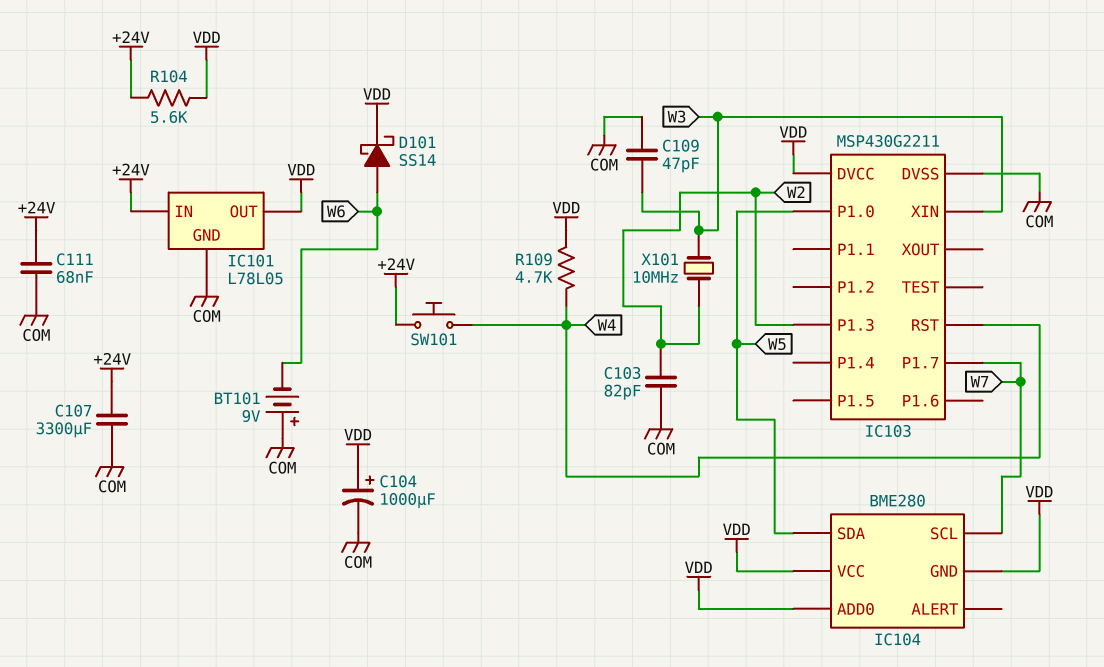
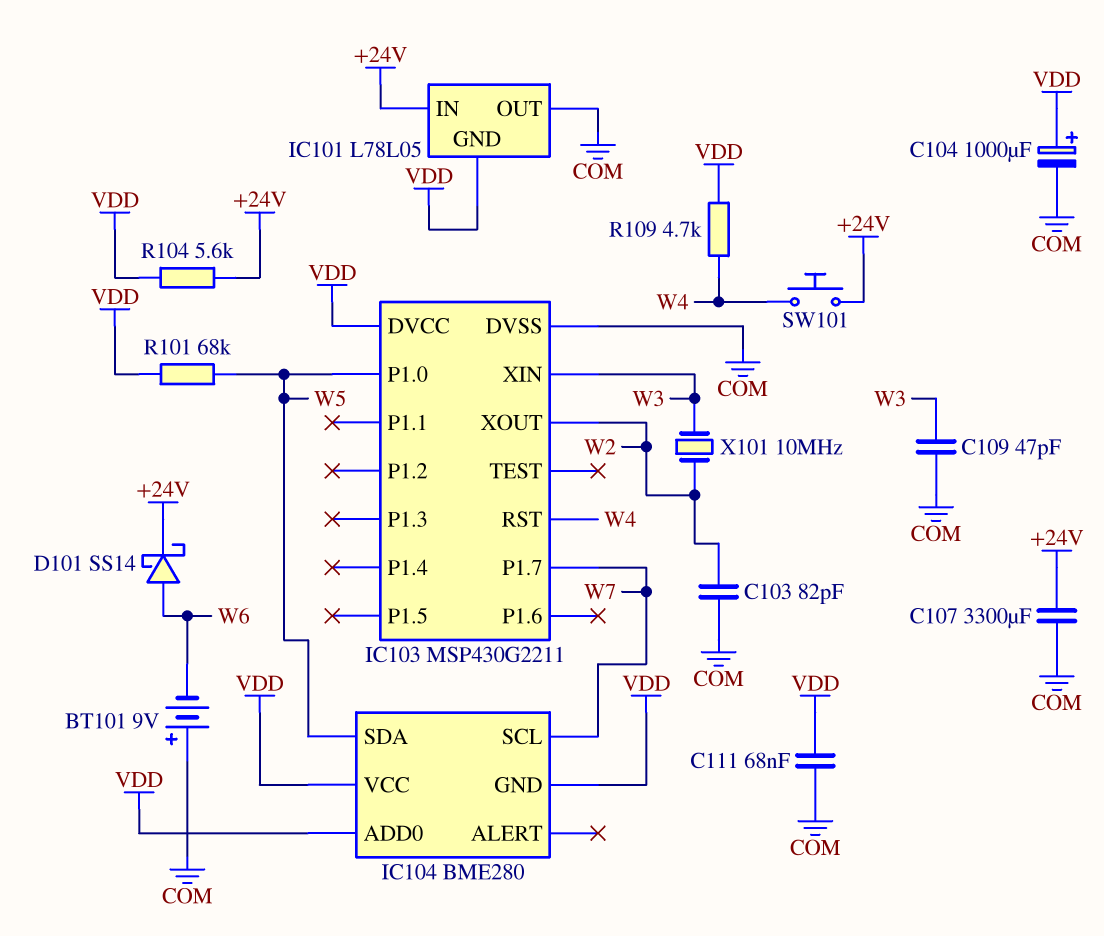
C111: 68nF (+24V, COM) -> 68nF (COM, VDD)
D101: schottky SS14 (A W6, K VDD) -> schottky SS14 (A W6, K +24V)
IC101 pin GND: COM -> VDD
IC101 pin OUT: VDD -> COM
IC103 pin P1.3: W2 -> none
IC103 pin XOUT: none -> W2
R101: none -> 68k (VDD, W5)

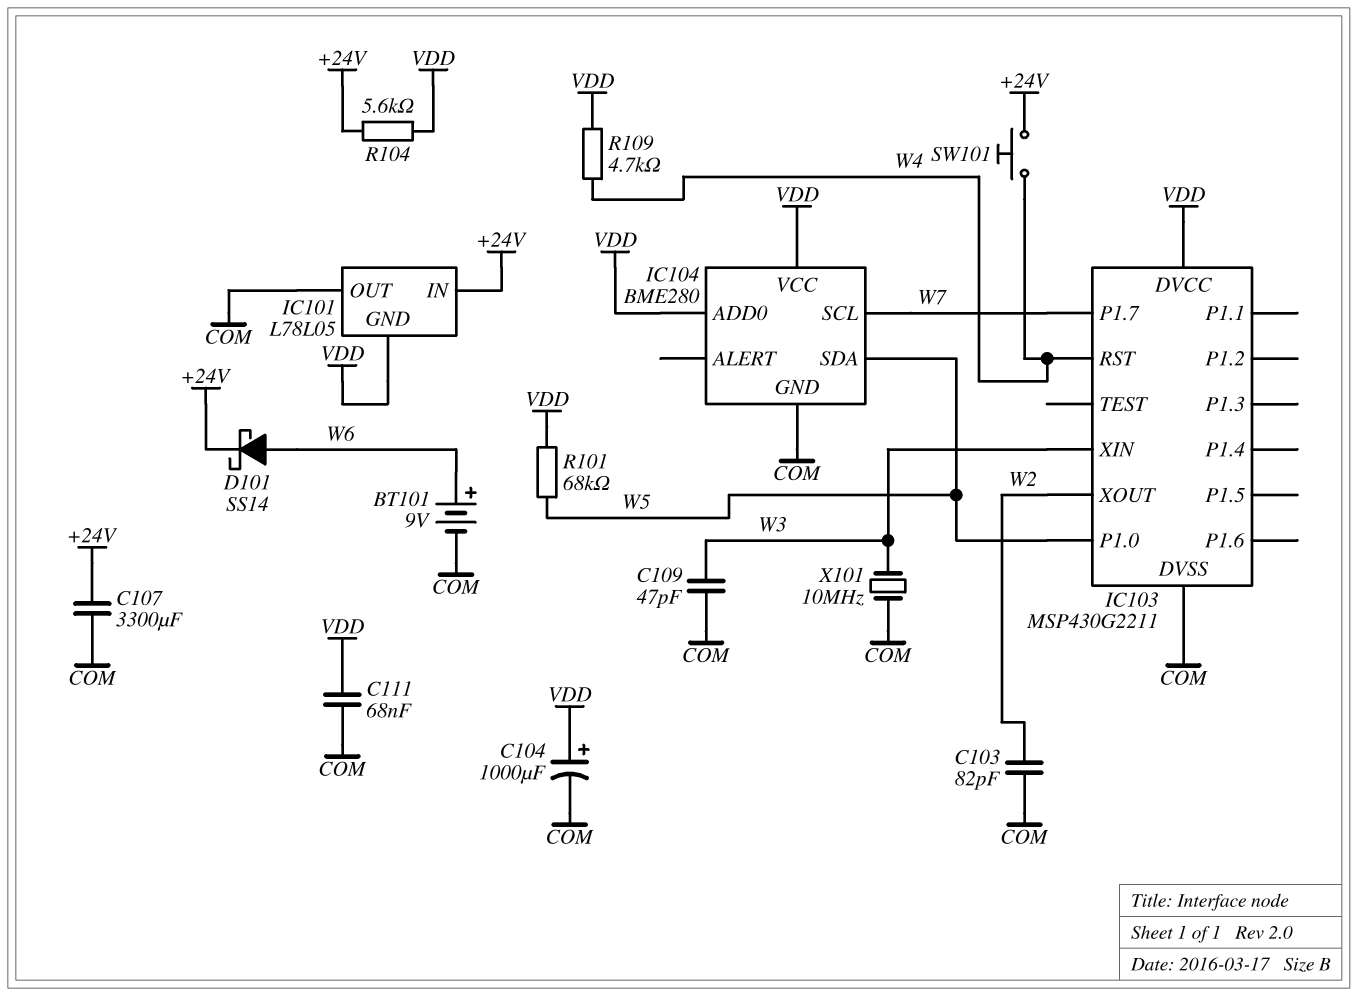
BT101: 9V (plus COM, minus W6) -> 9V (plus W6, minus COM)
IC104 pin GND: VDD -> COM
X101: 10MHz (W2, W3) -> 10MHz (COM, W3)

